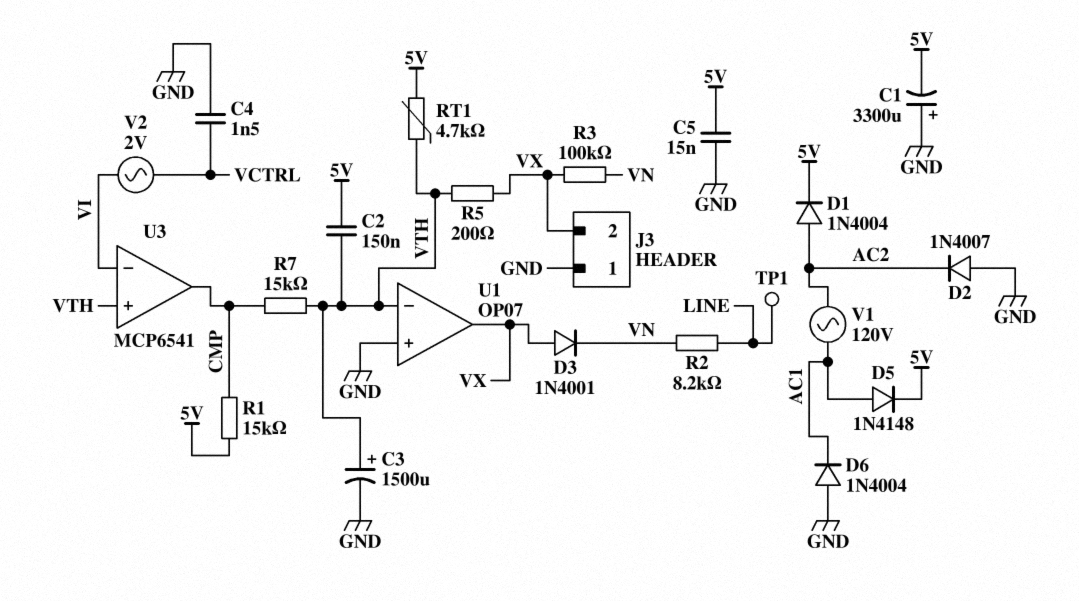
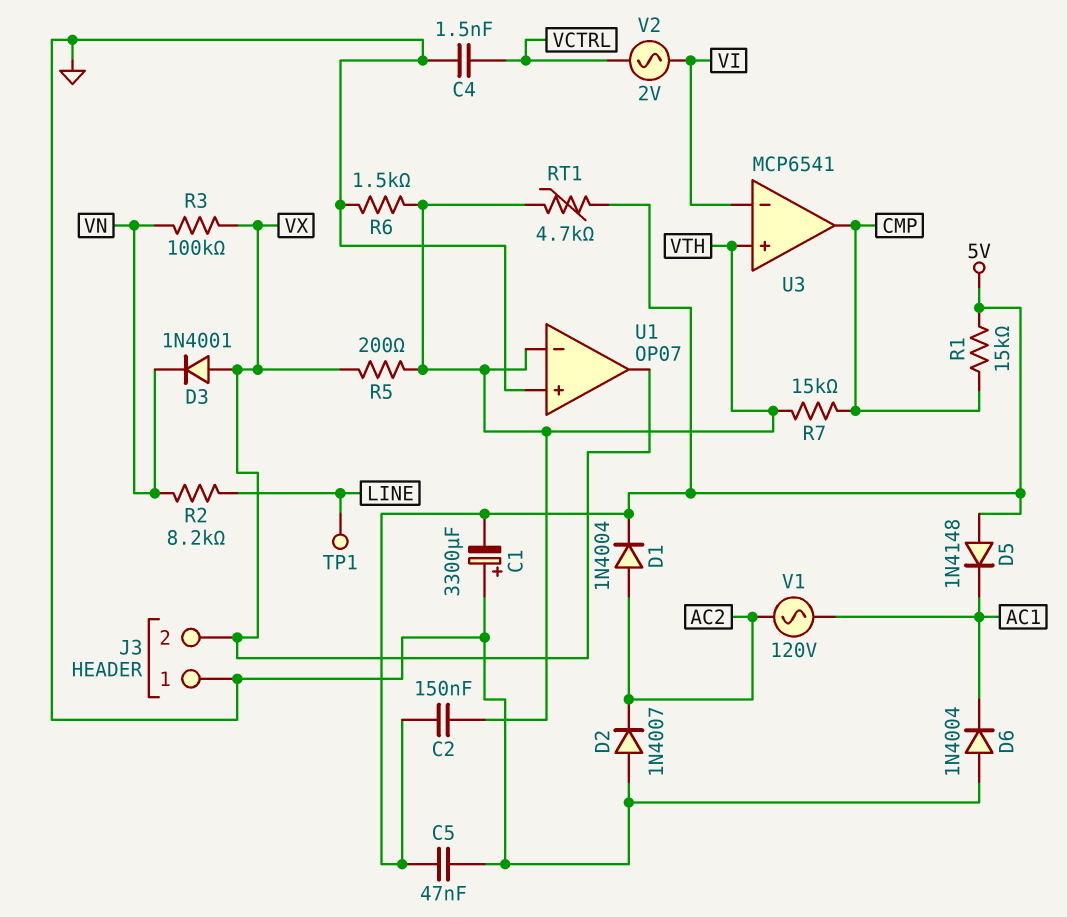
C3: 1500uF (plus VTH, minus GND) -> none
C5: 15nF (5V, GND) -> 47nF (5V, GND)
D5: diode 1N4148 (A AC1, K 5V) -> diode 1N4148 (A 5V, K AC1)
R6: none -> 1.5k (GND, VTH)

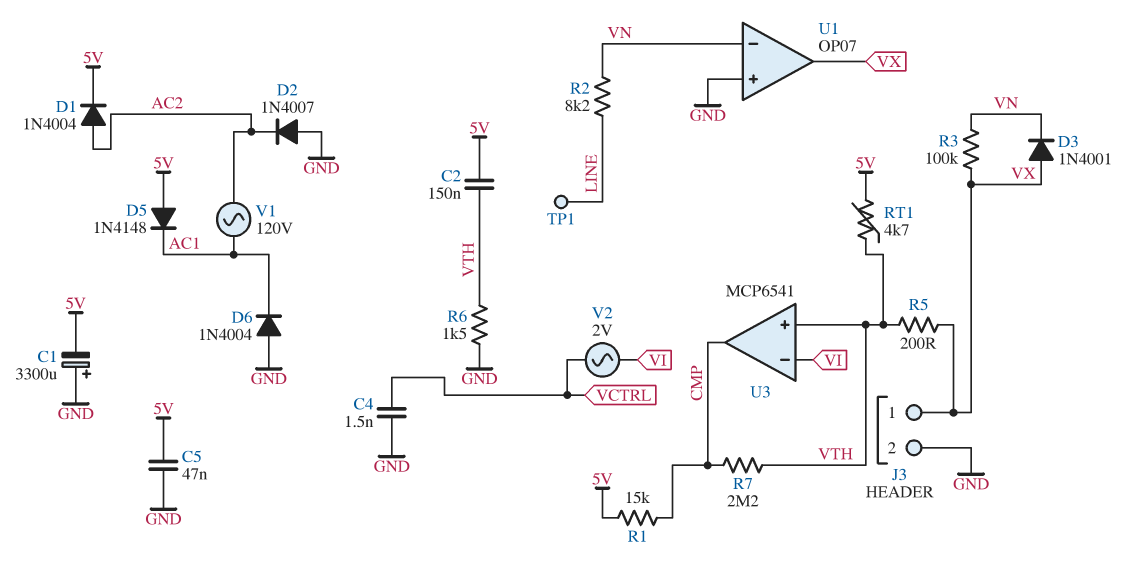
J3 pin 1: GND -> VX
J3 pin 2: VX -> GND
R7: 15k (CMP, VTH) -> 2.2M (CMP, VTH)
U1 pin in-: VTH -> VN

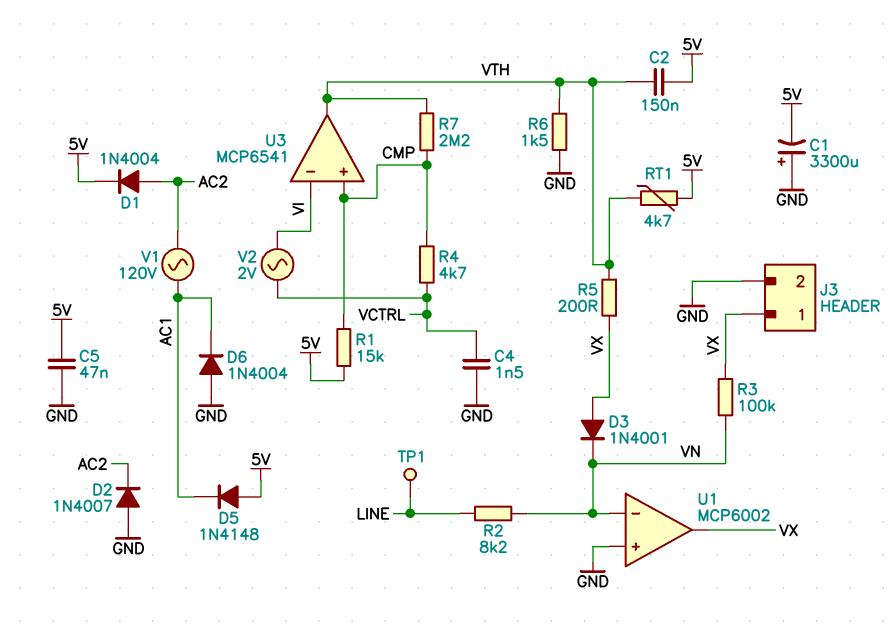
R4: none -> 4.7k (CMP, VCTRL)
U1: OP07 -> MCP6002
U3 pin in+: VTH -> CMP
U3 pin out: CMP -> VTH

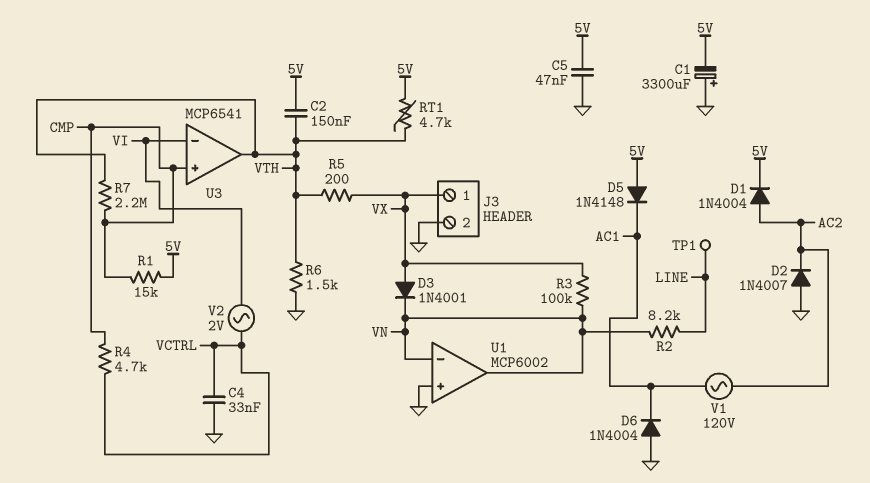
C4: 1.5nF (GND, VCTRL) -> 33nF (GND, VCTRL)
U1 pin out: VX -> VN

